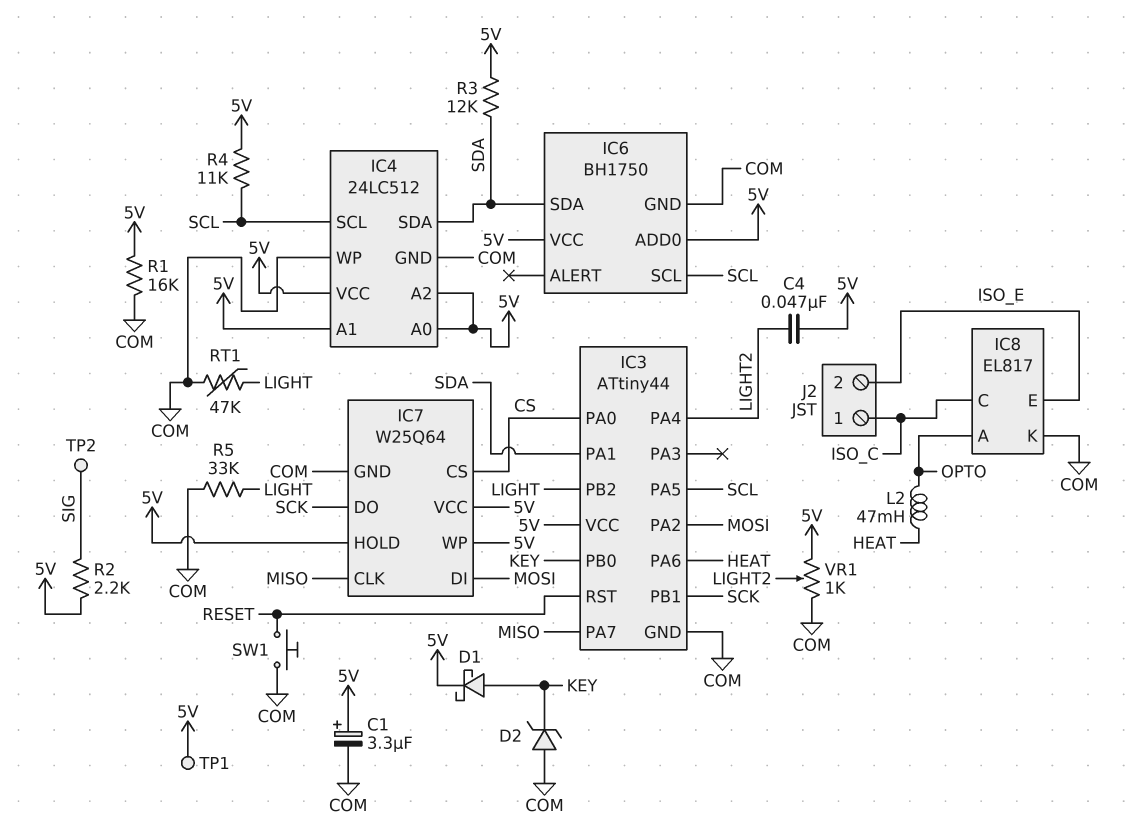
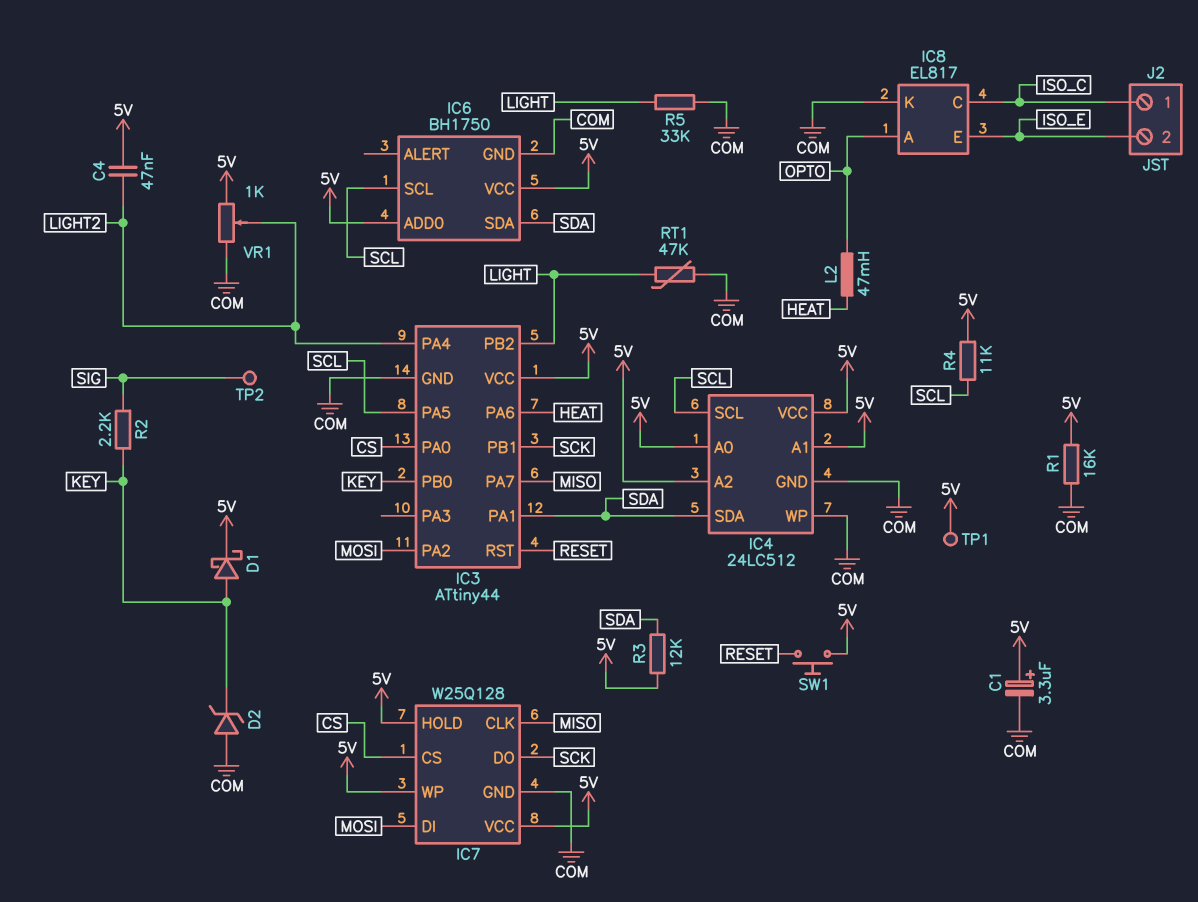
IC7: W25Q64 -> W25Q128
R2: 2.2k (5V, SIG) -> 2.2k (KEY, SIG)
SW1: button (COM, RESET) -> button (5V, RESET)

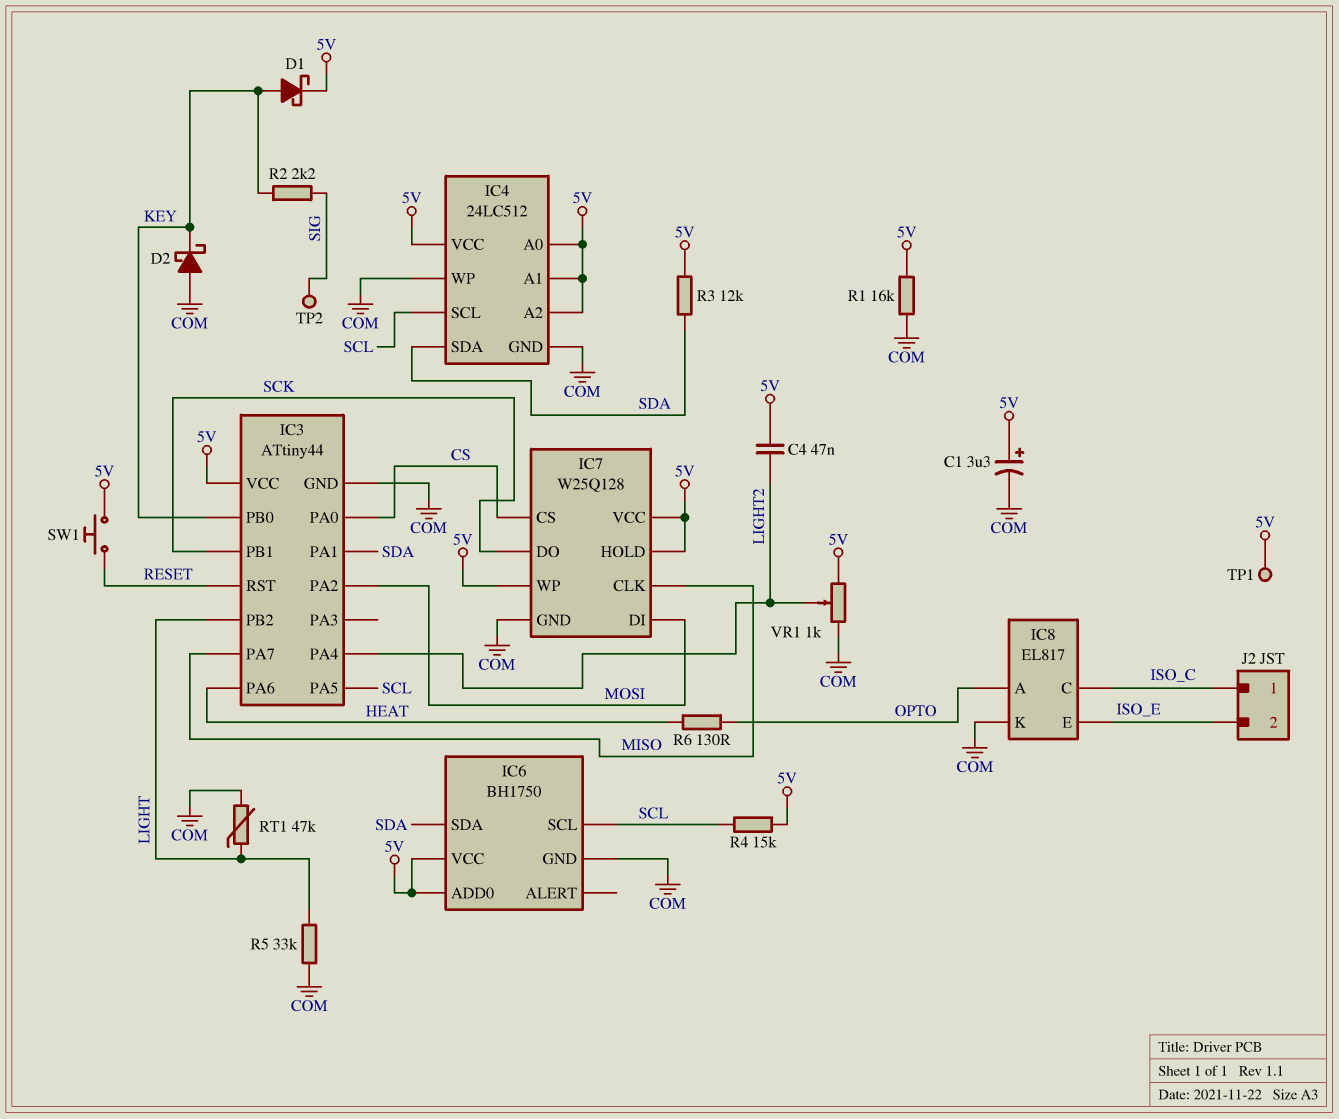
D2: zener (A COM, K KEY) -> schottky (A COM, K KEY)
L2: 47mH (HEAT, OPTO) -> none
R4: 11k (5V, SCL) -> 15k (5V, SCL)
R6: none -> 130 (HEAT, OPTO)

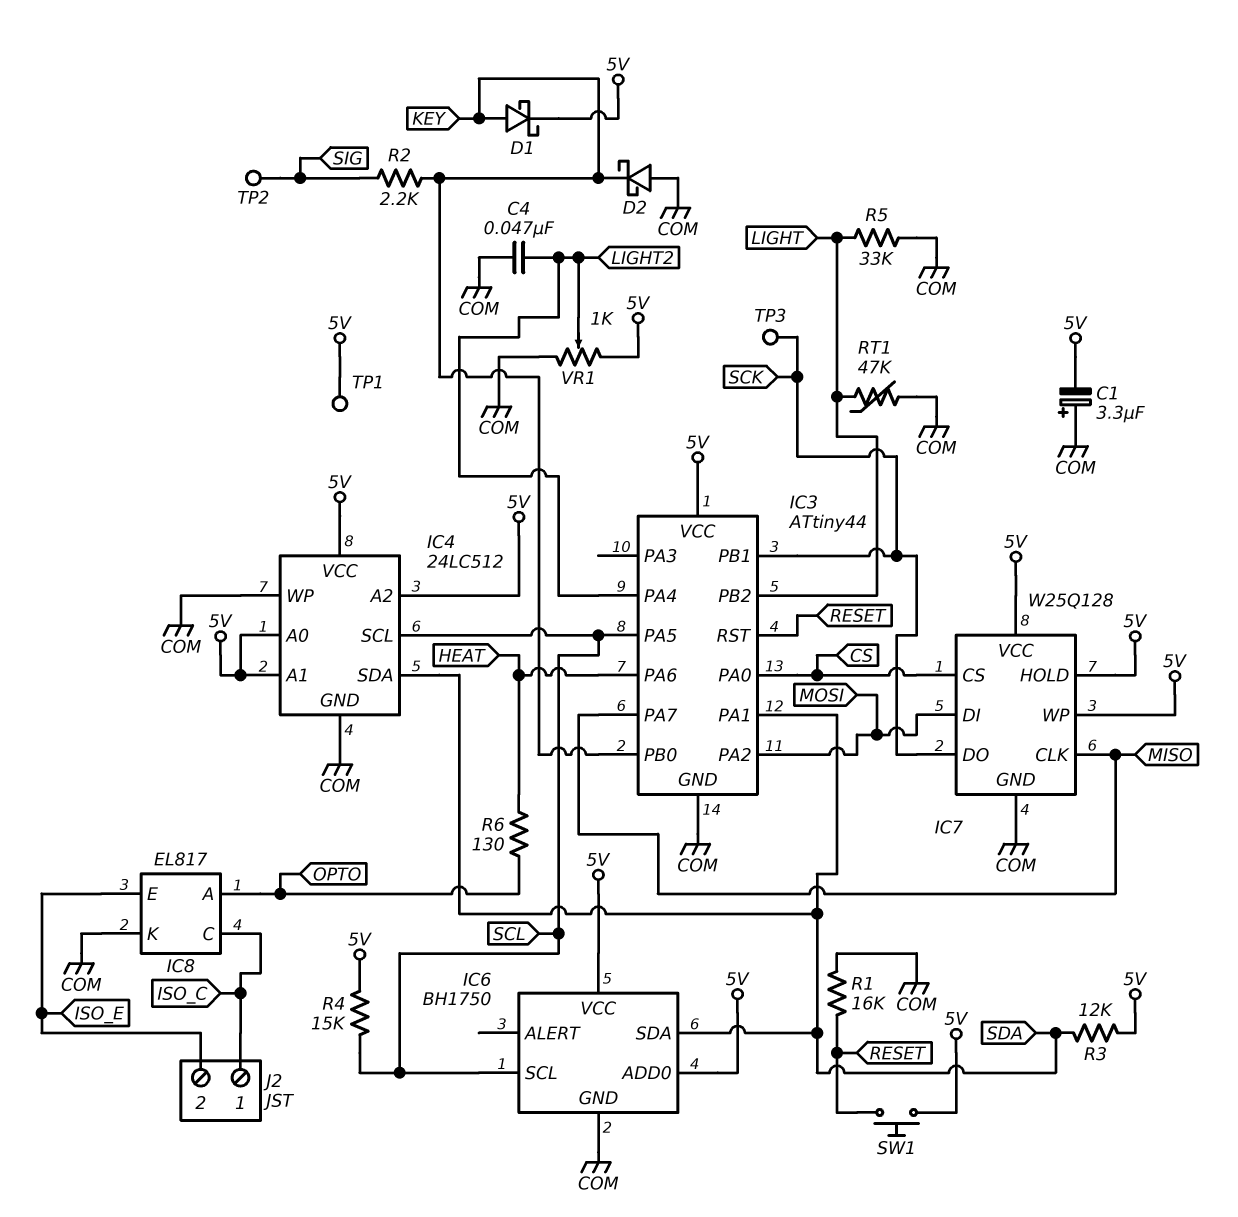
C1: 3.3uF (plus 5V, minus COM) -> 3.3uF (plus COM, minus 5V)
C4: 47nF (5V, LIGHT2) -> 47nF (COM, LIGHT2)
R1: 16k (5V, COM) -> 16k (COM, RESET)
TP3: none -> test point (SCK)

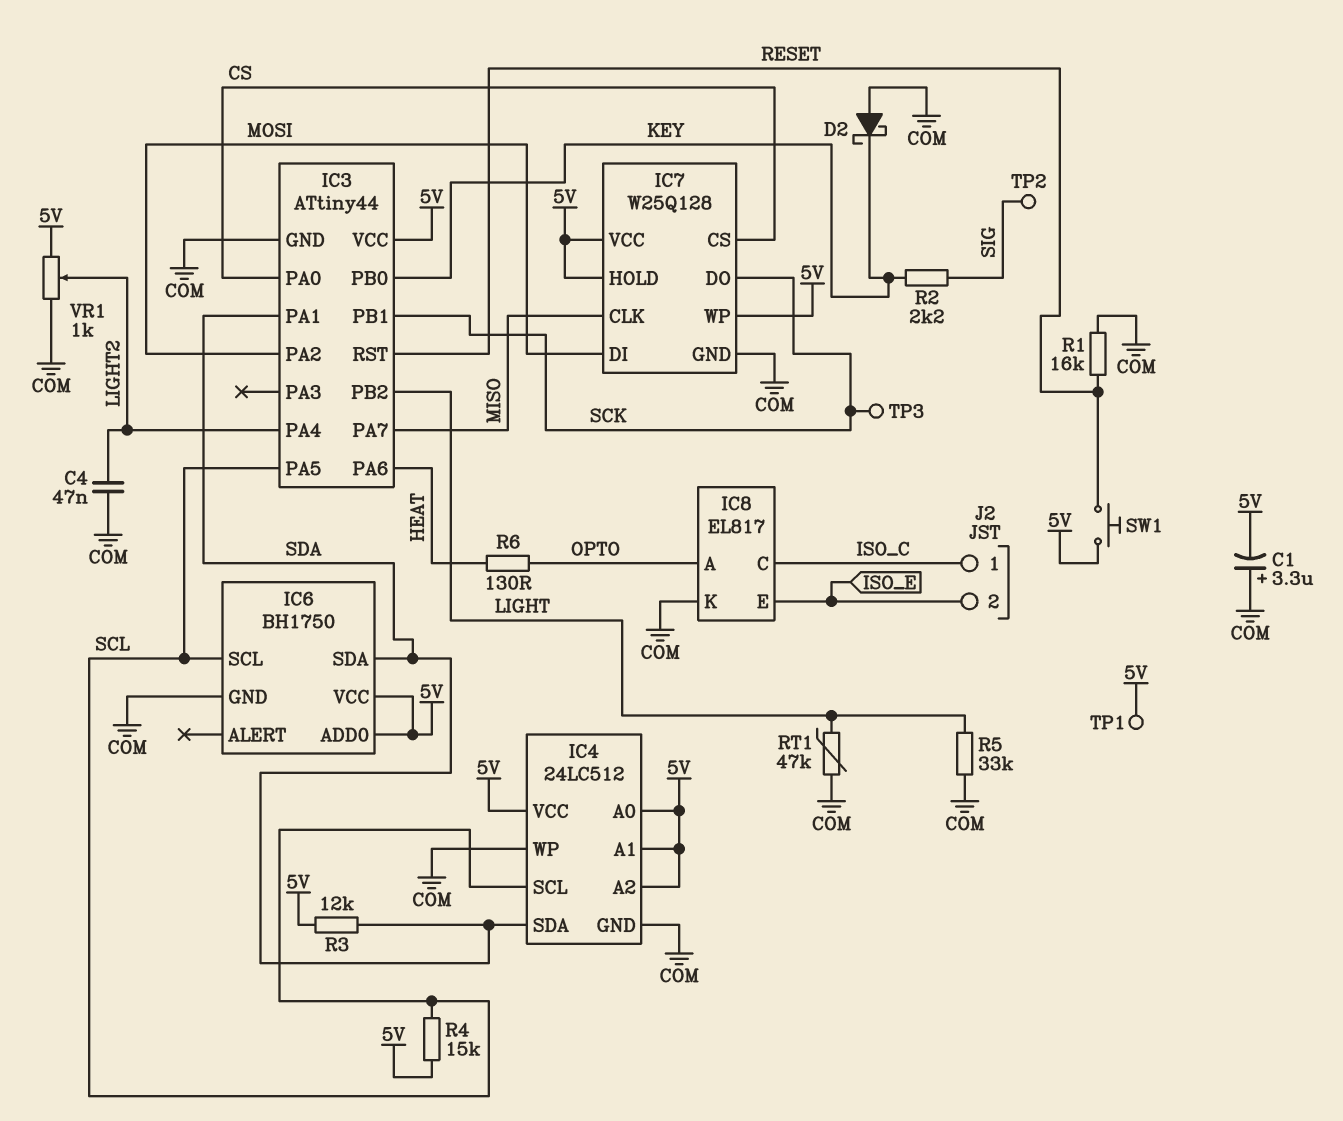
D1: schottky (A KEY, K 5V) -> none

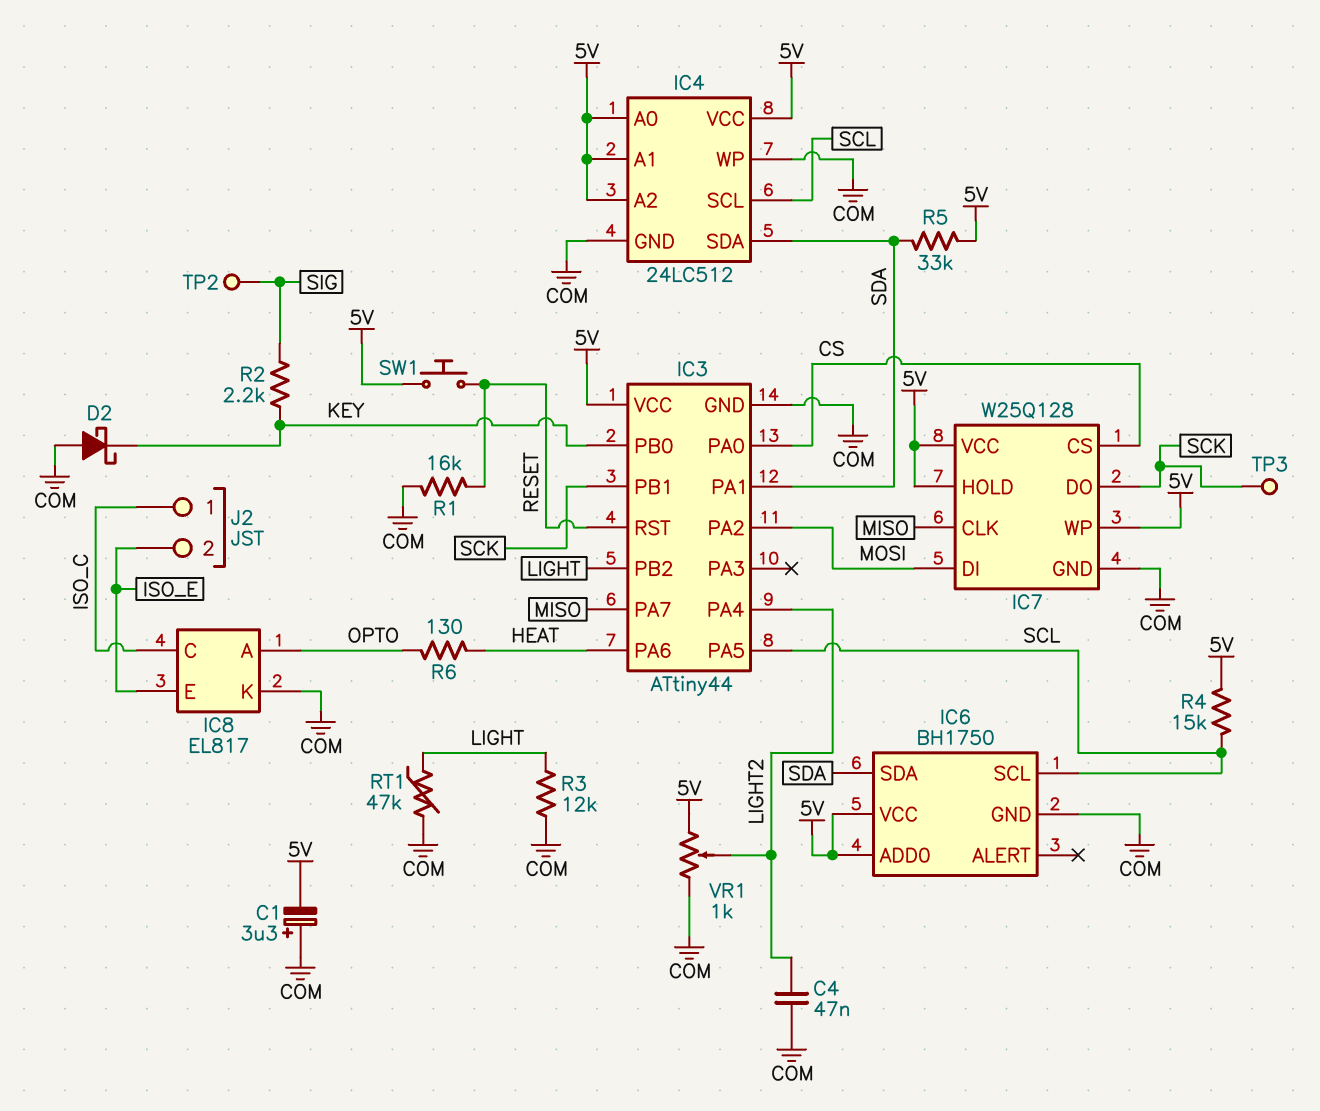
R3: 12k (5V, SDA) -> 12k (COM, LIGHT)
R5: 33k (COM, LIGHT) -> 33k (5V, SDA)
TP1: test point (5V) -> none

